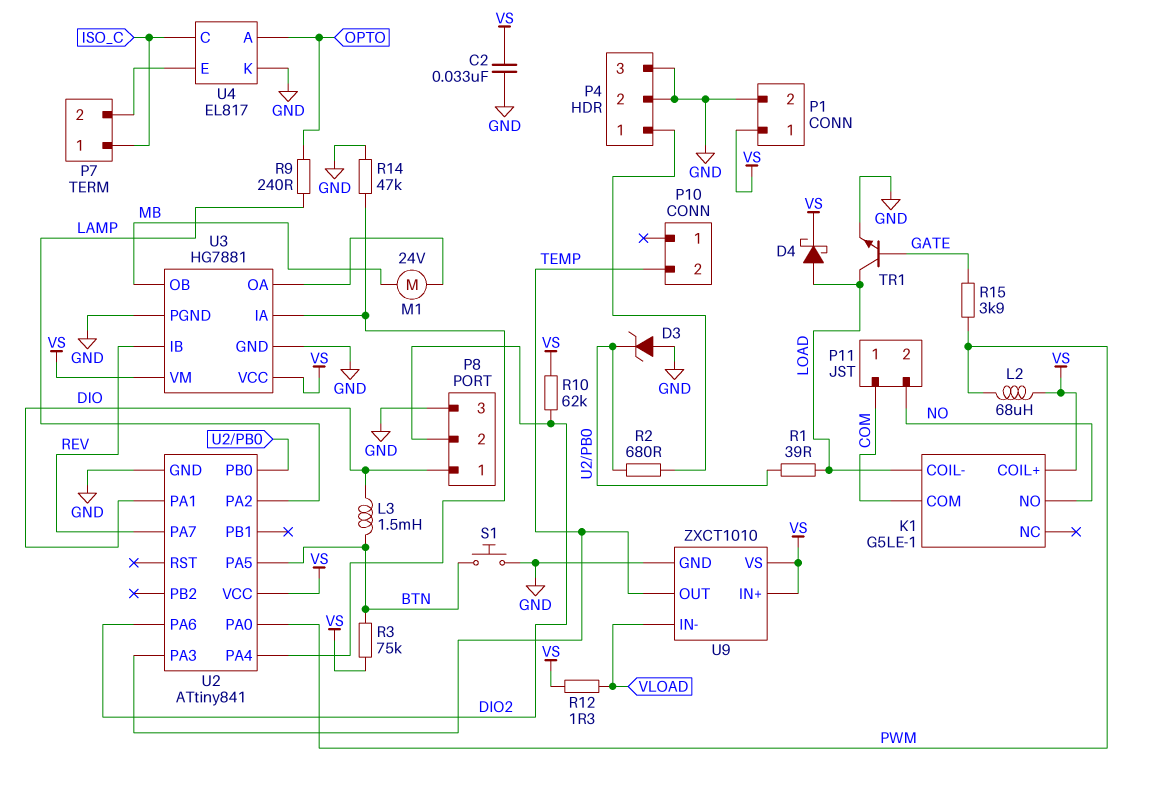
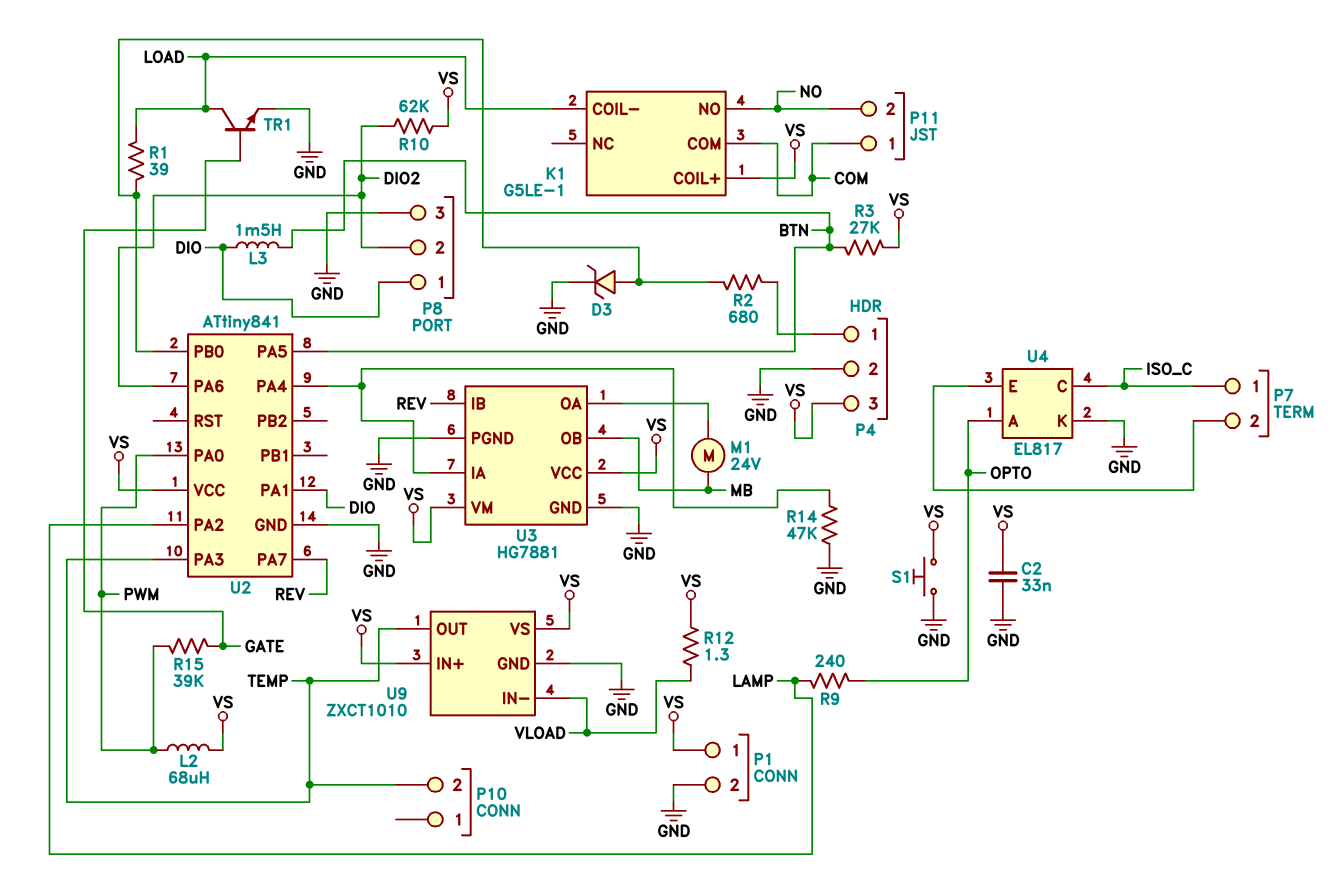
D3: zener (A GND, K U2/PB0) -> zener (A U2/PB0, K GND)
D4: schottky (A LOAD, K VS) -> none
P4 pin 3: GND -> VS
R3: 75k (BTN, VS) -> 27k (BTN, VS)
R15: 3.9k (GATE, PWM) -> 39k (GATE, PWM)
S1: button (BTN, GND) -> button (GND, VS)

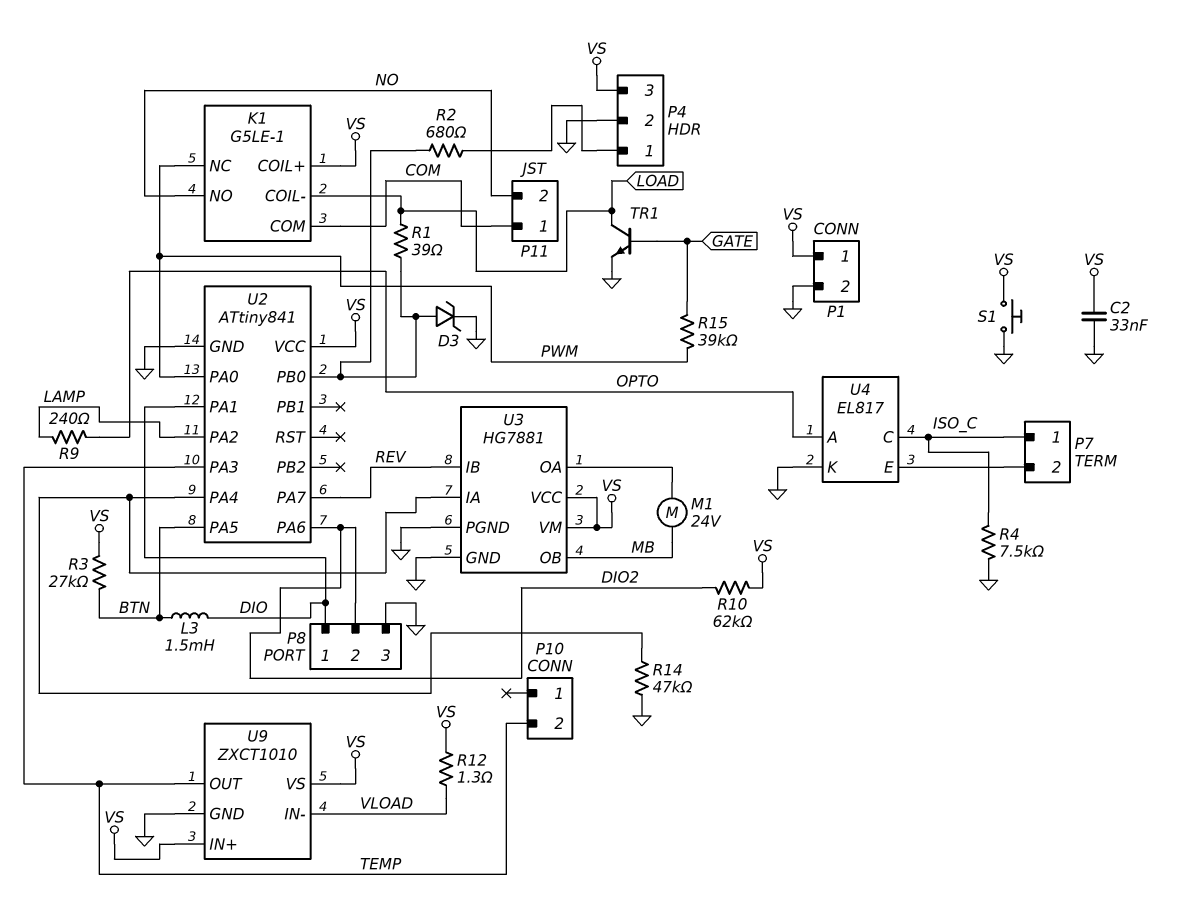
K1 pin NC: none -> PWM
L2: 68uH (PWM, VS) -> none
R4: none -> 7.5k (GND, ISO_C)

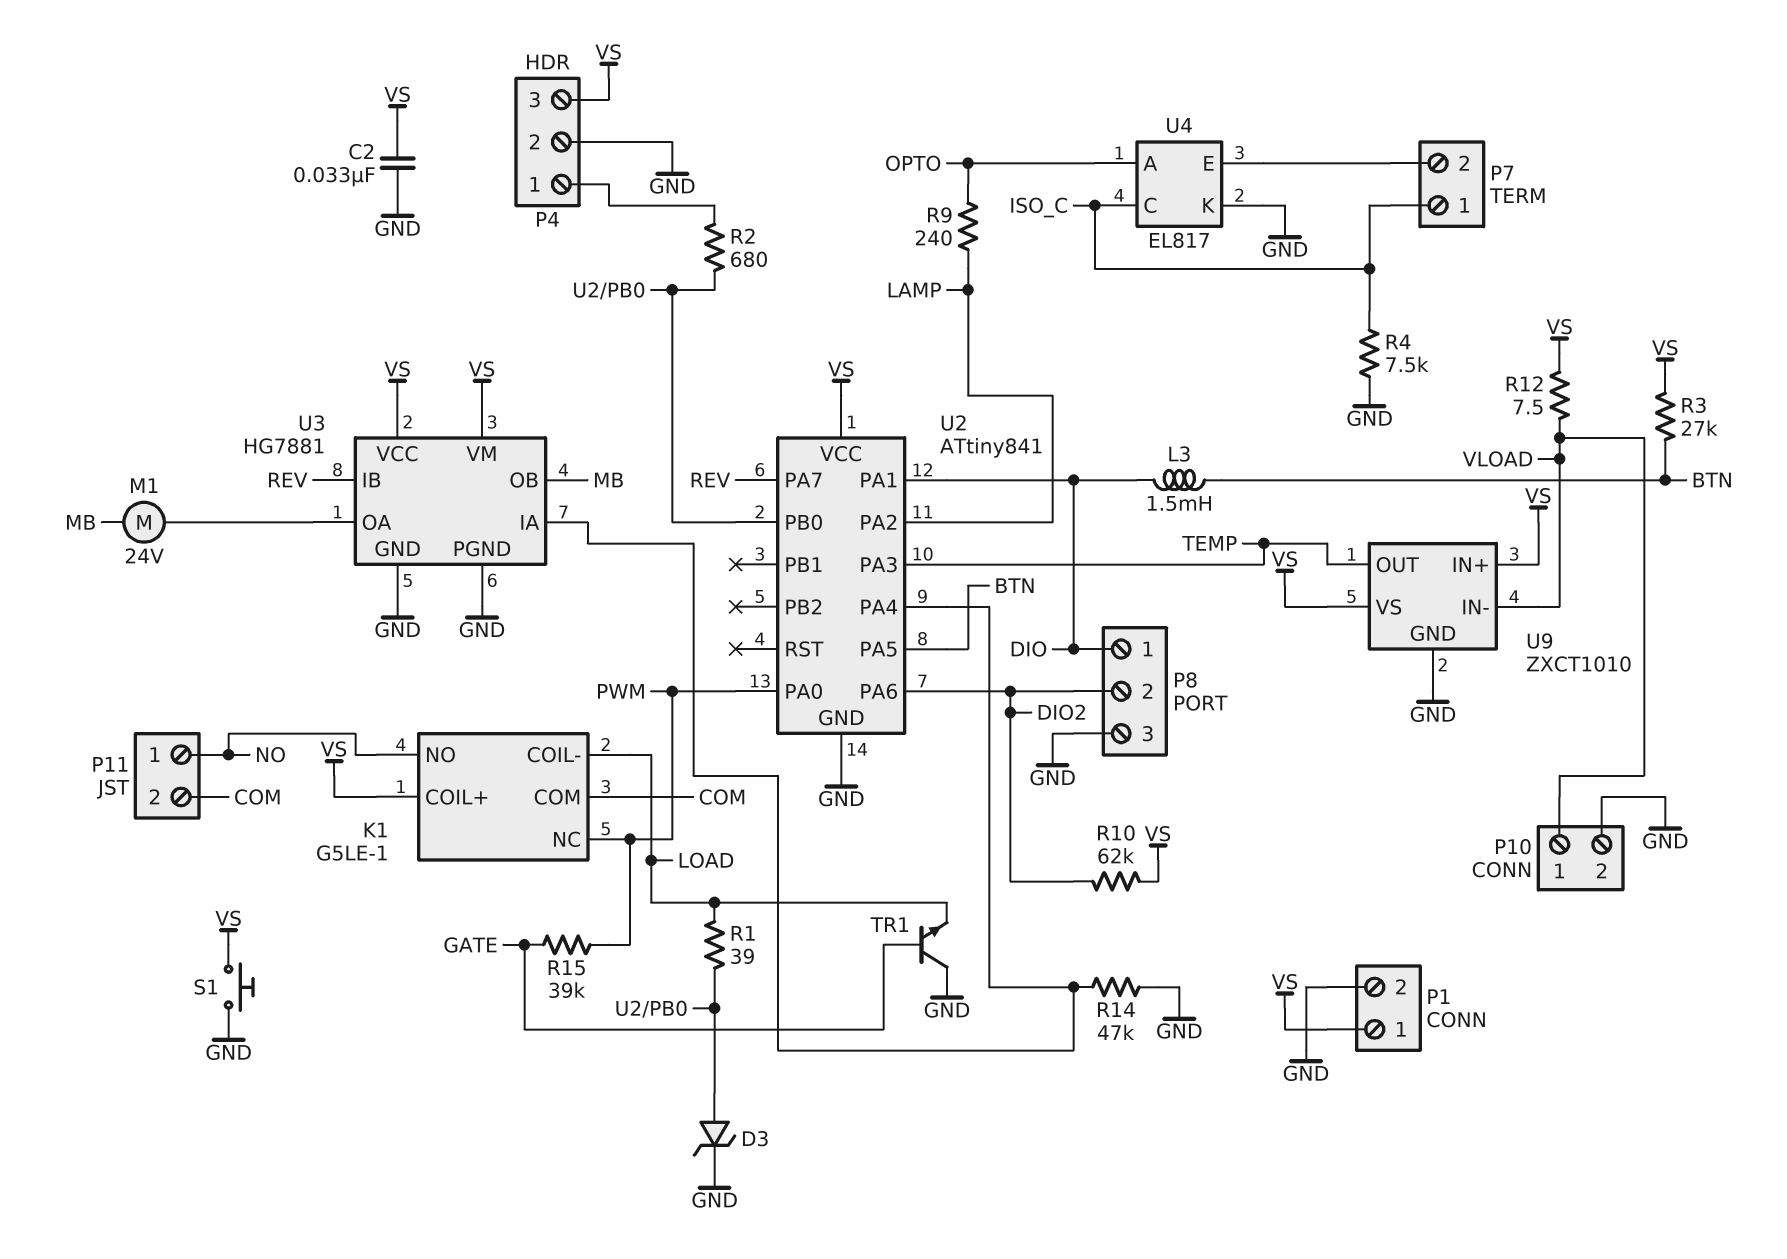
P10 pin 1: none -> VLOAD
P10 pin 2: TEMP -> GND
P11 pin 1: COM -> NO
P11 pin 2: NO -> COM
R12: 1.3 (VLOAD, VS) -> 7.5 (VLOAD, VS)
TR1: NPN (B GATE, C LOAD, E GND) -> NPN (B GATE, C GND, E LOAD)

